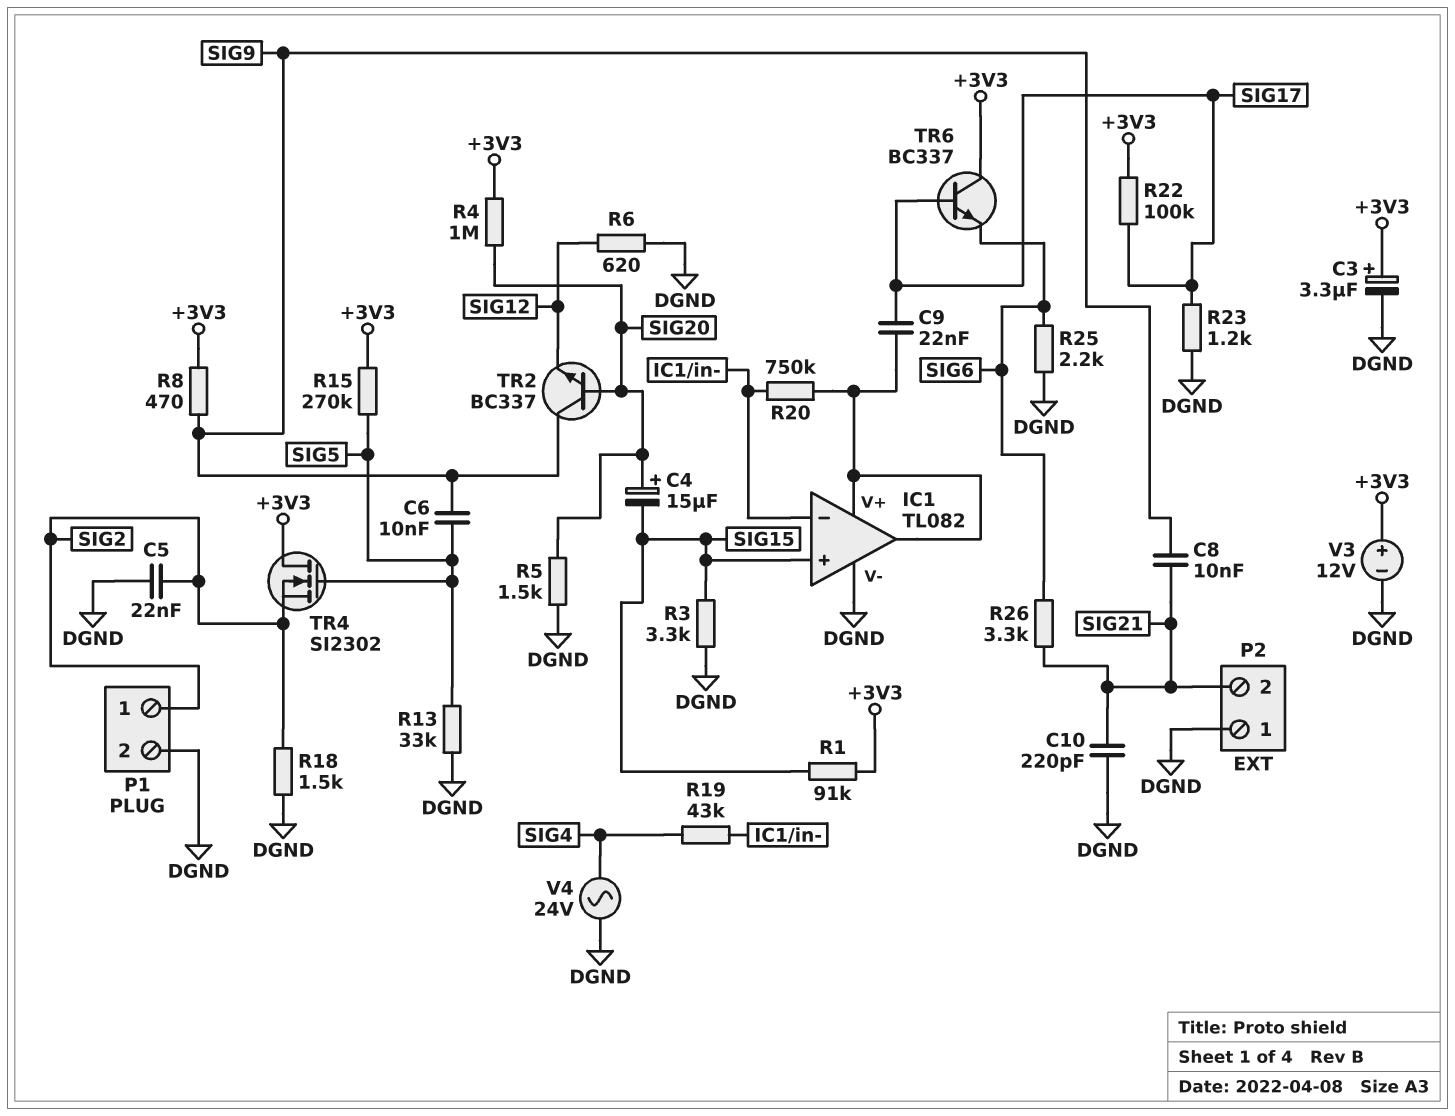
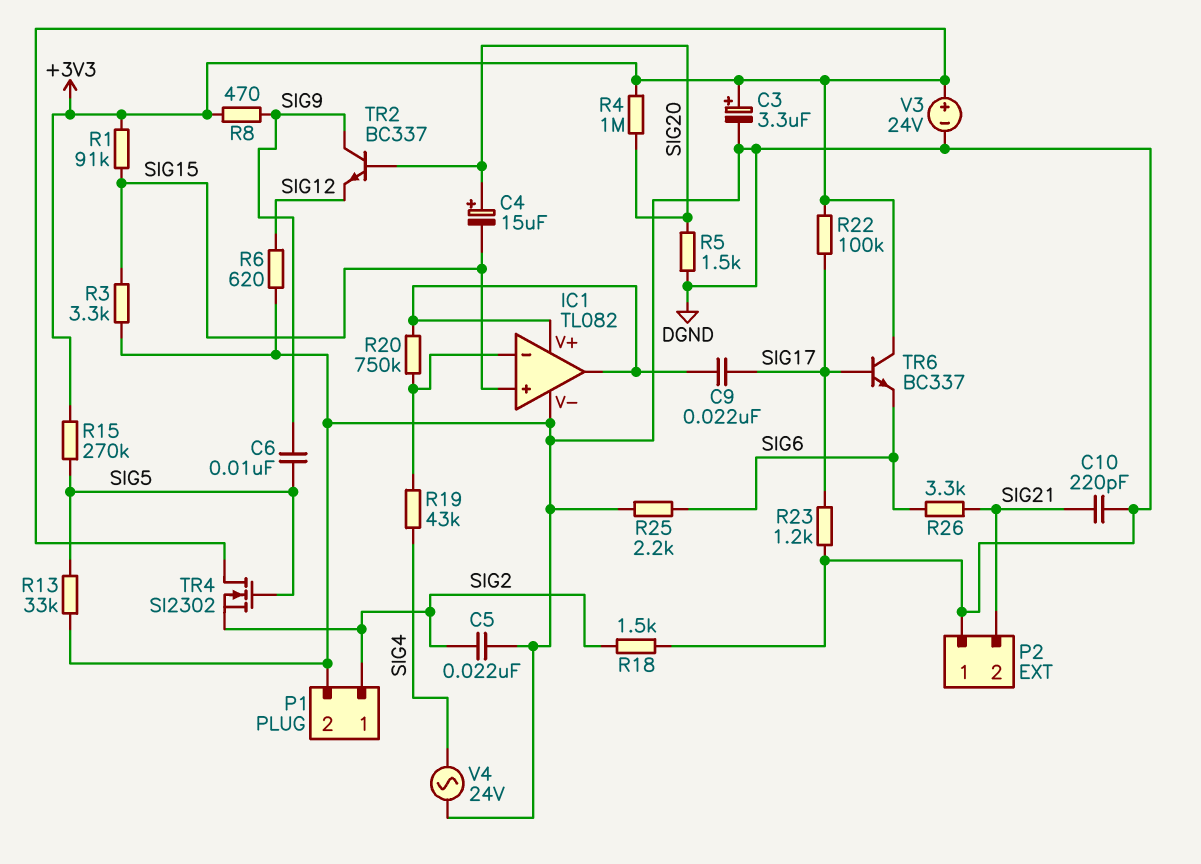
C8: 10nF (SIG9, SIG21) -> none
V3: 12V (plus +3V3, minus DGND) -> 24V (plus +3V3, minus DGND)

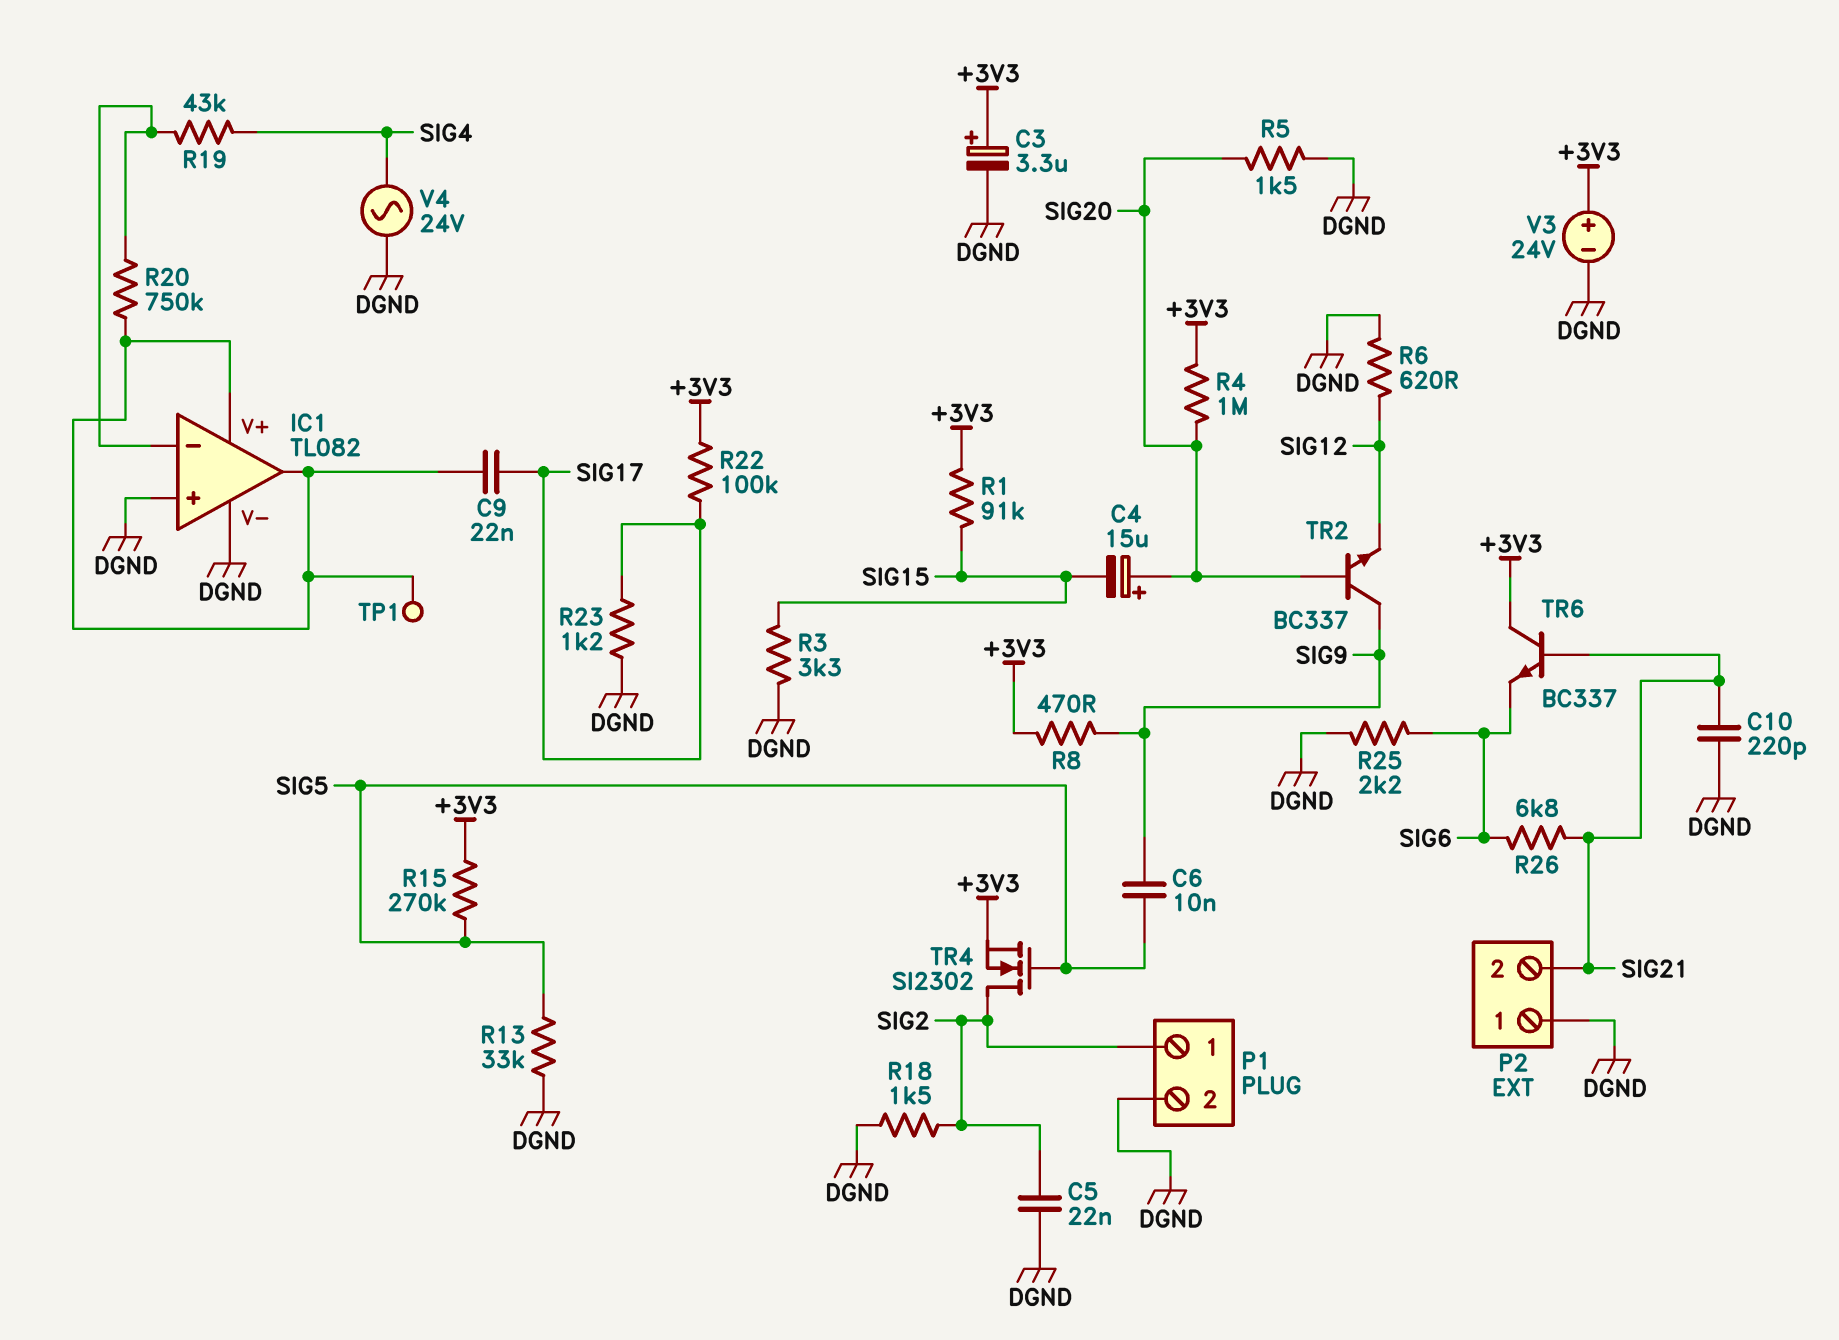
IC1 pin in+: SIG15 -> DGND
R26: 3.3k (SIG6, SIG21) -> 6.8k (SIG6, SIG21)
TP1: none -> test point (IC1/V+)
TR4: NMOS SI2302 (G SIG5, D +3V3, S SIG2) -> NMOS SI2302 (G SIG5, D SIG2, S +3V3)
TR6: NPN BC337 (B SIG17, C +3V3, E SIG6) -> NPN BC337 (B SIG21, C +3V3, E SIG6)

